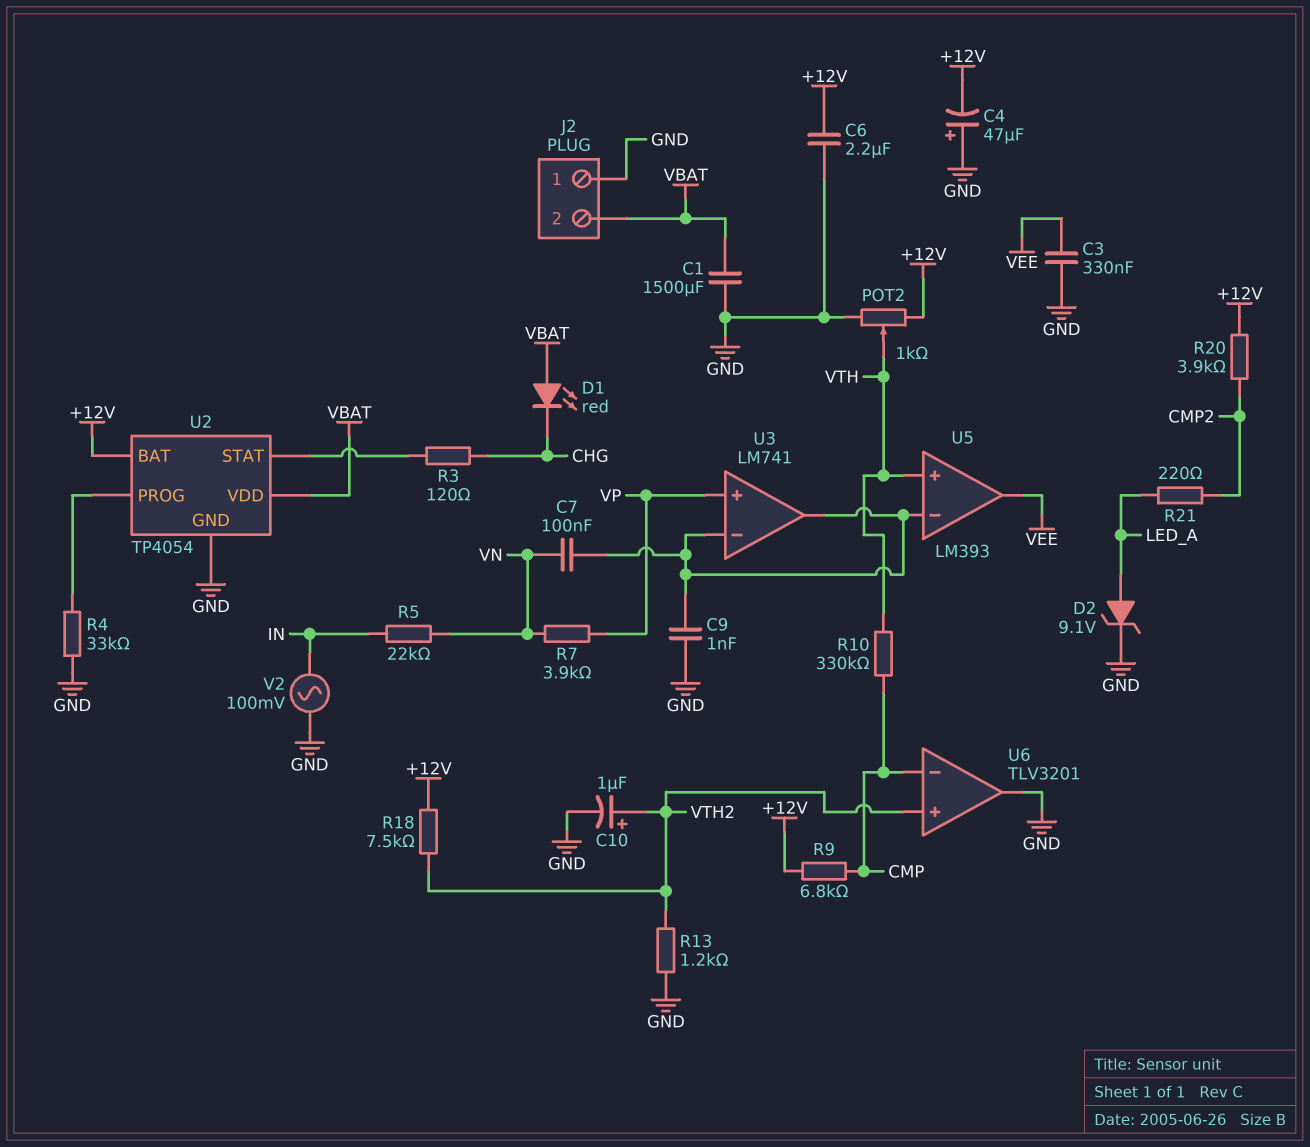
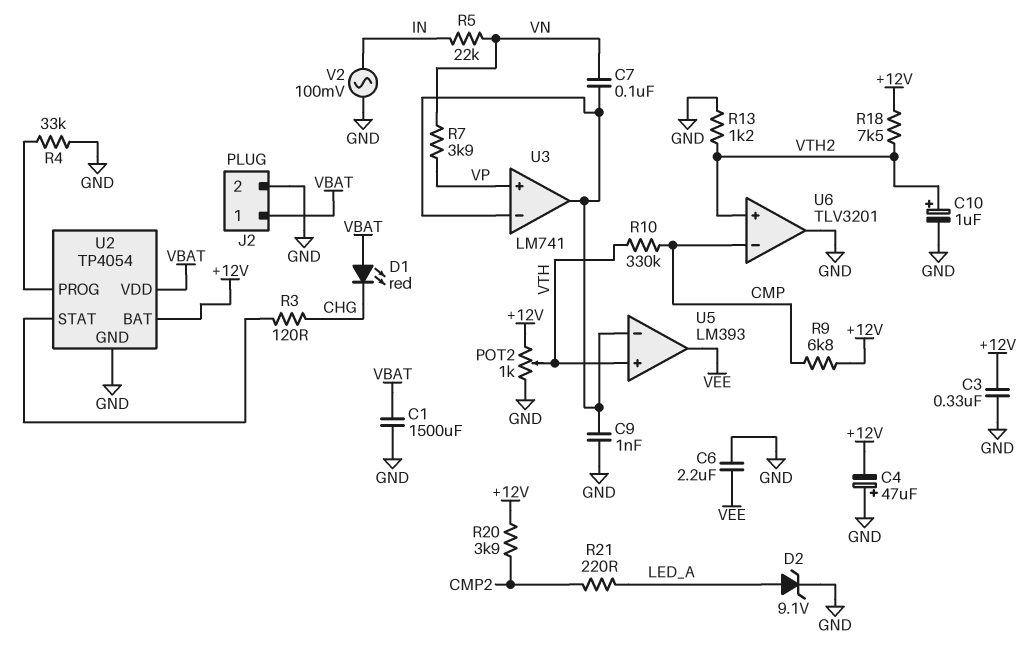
C3: 330nF (GND, VEE) -> 330nF (+12V, GND)
C6: 2.2uF (+12V, GND) -> 2.2uF (GND, VEE)
J2 pin 1: GND -> VBAT
J2 pin 2: VBAT -> GND

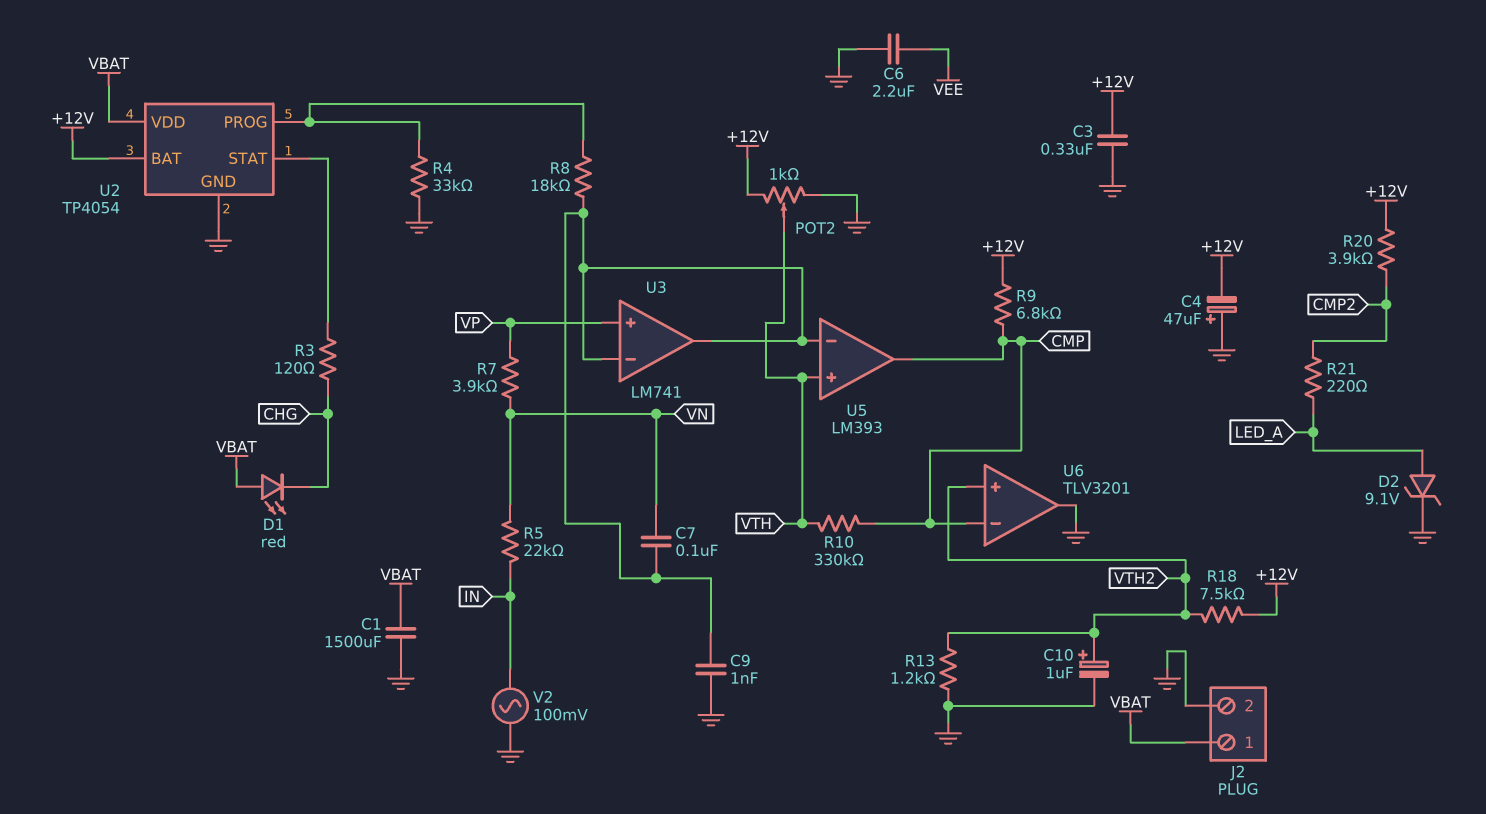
R8: none -> 18k (U2/PROG, U3/in-)
U5 pin out: VEE -> CMP

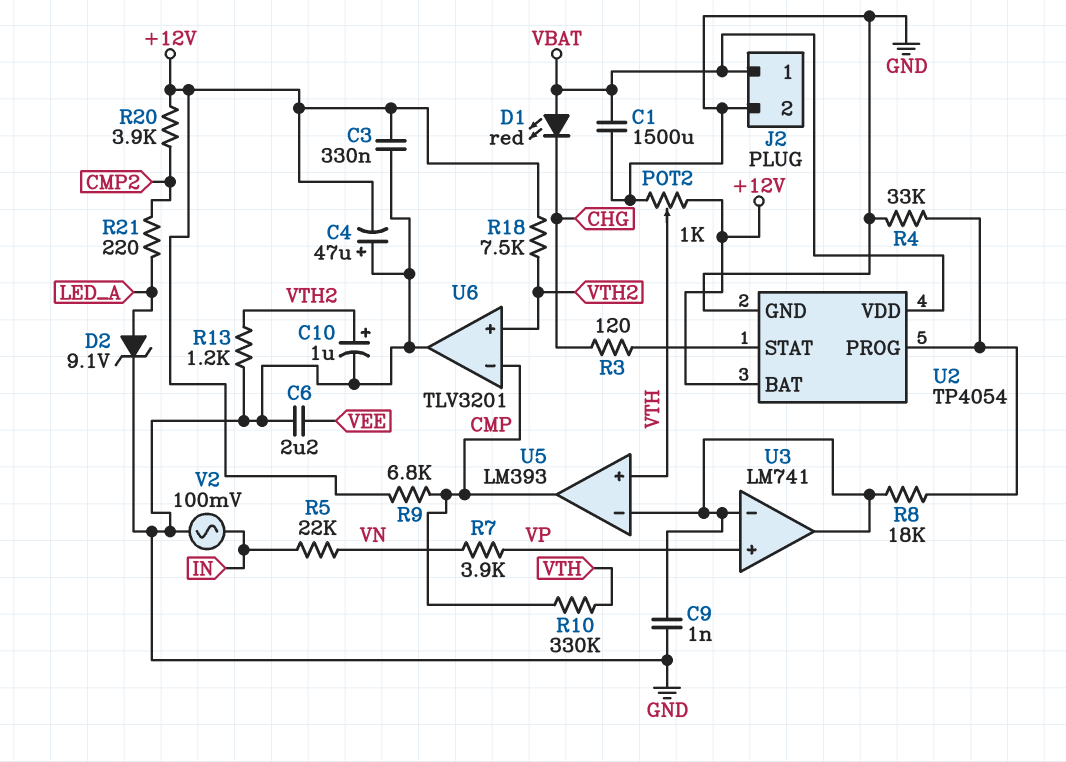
C7: 100nF (U3/in-, VN) -> none

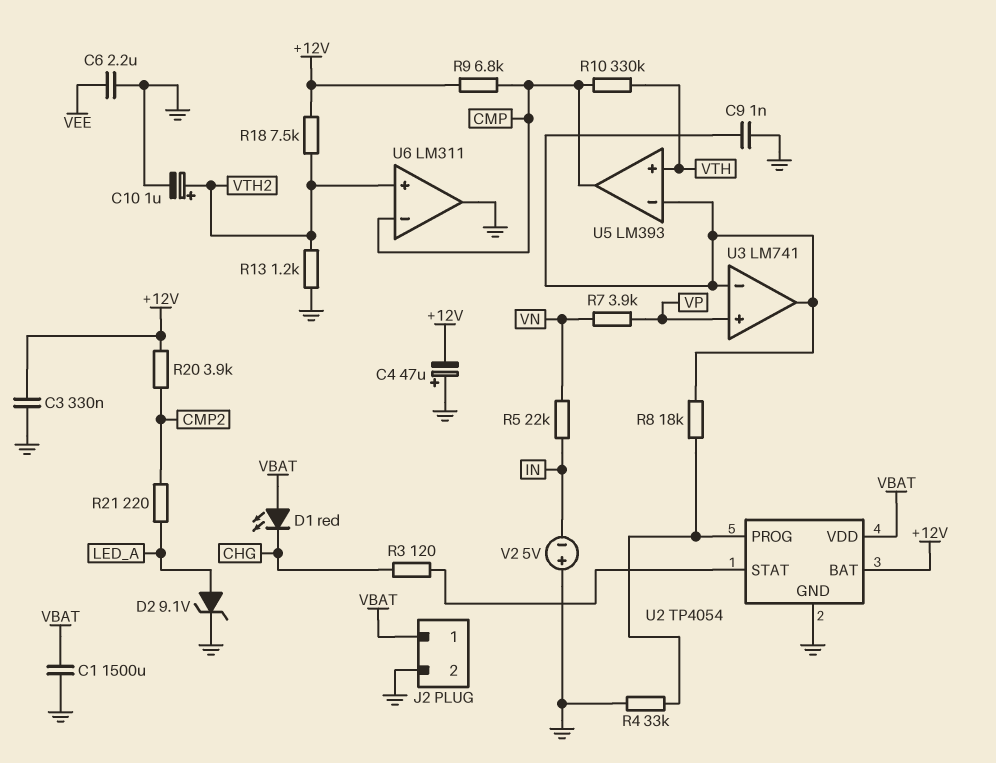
POT2: 1k (+12V, GND, wiper VTH) -> none
U6: TLV3201 -> LM311
V2: AC 100mV (GND, IN) -> 5V (plus GND, minus IN)

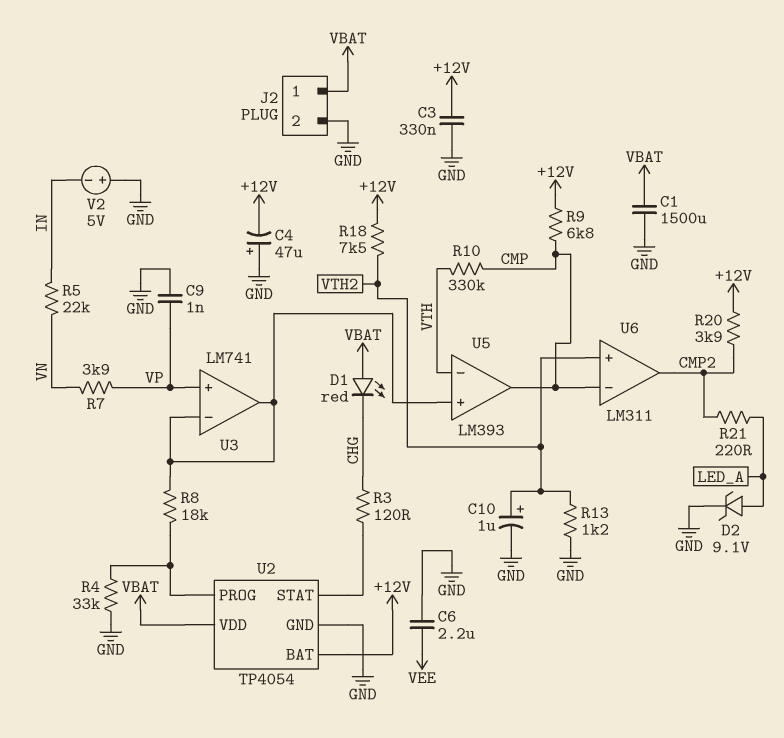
C9: 1nF (GND, U3/in-) -> 1nF (GND, VP)
U5 pin in+: VTH -> U3/in-
U5 pin in-: U3/in- -> VTH
U6 pin out: GND -> CMP2

